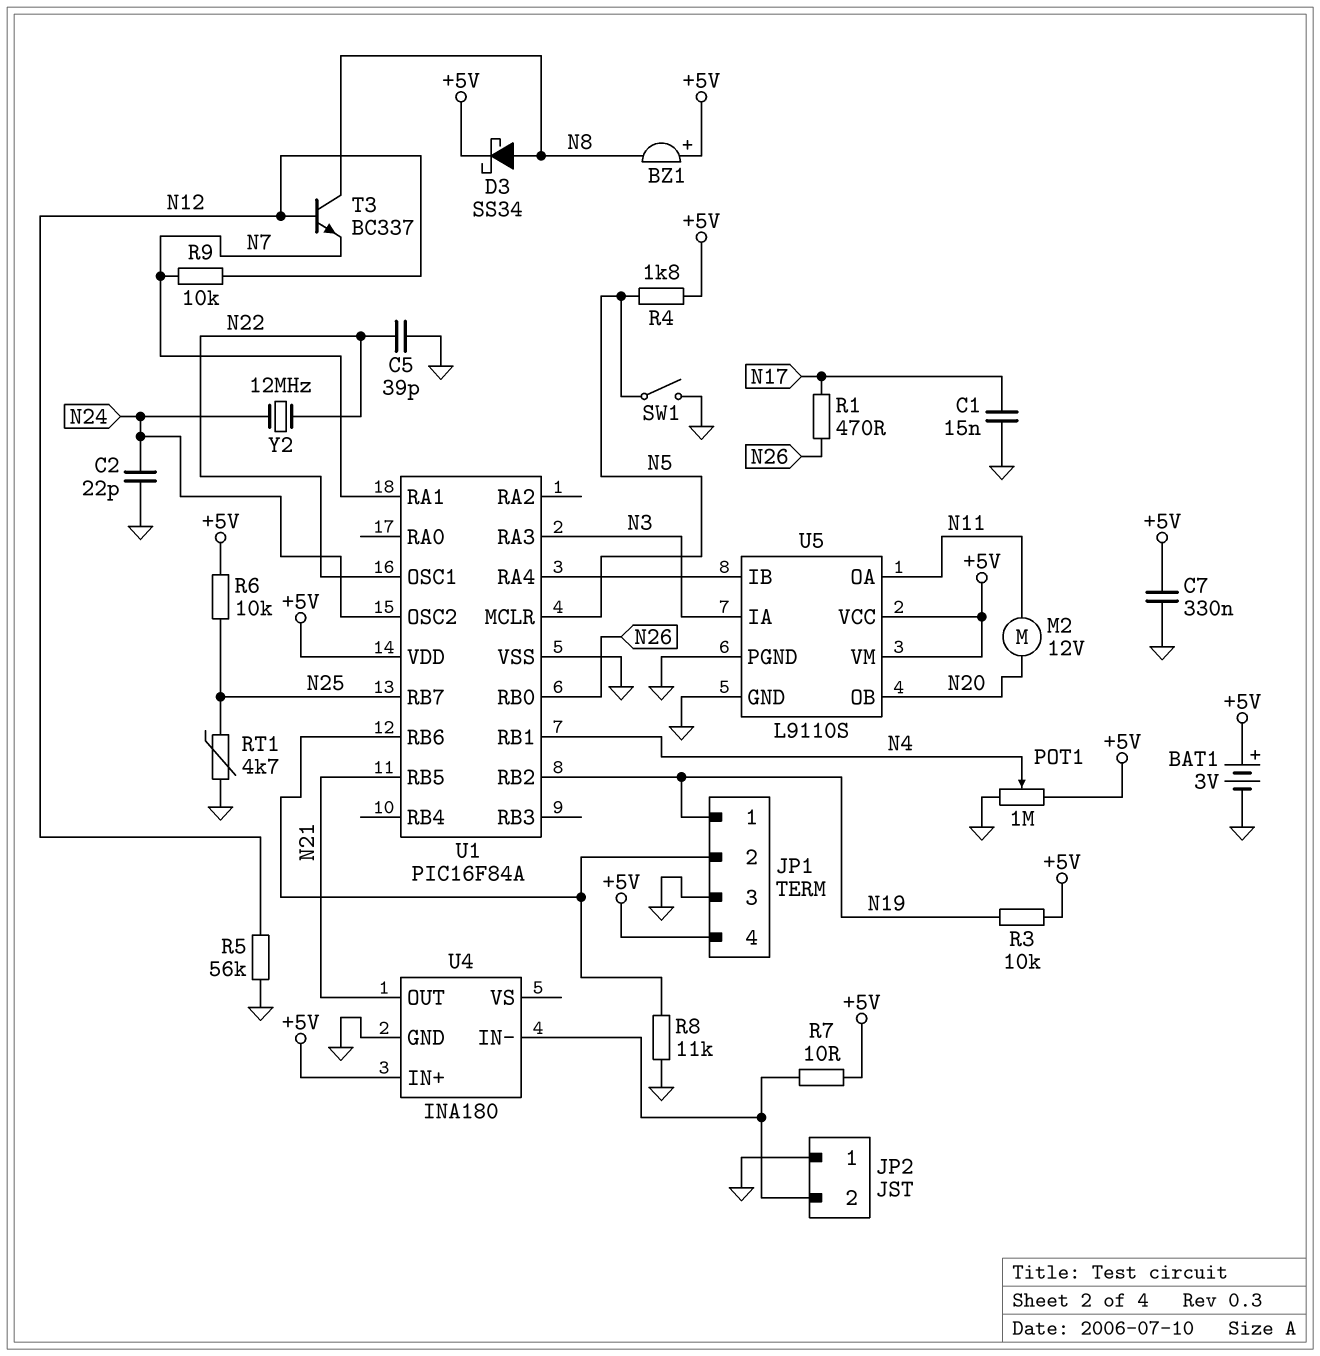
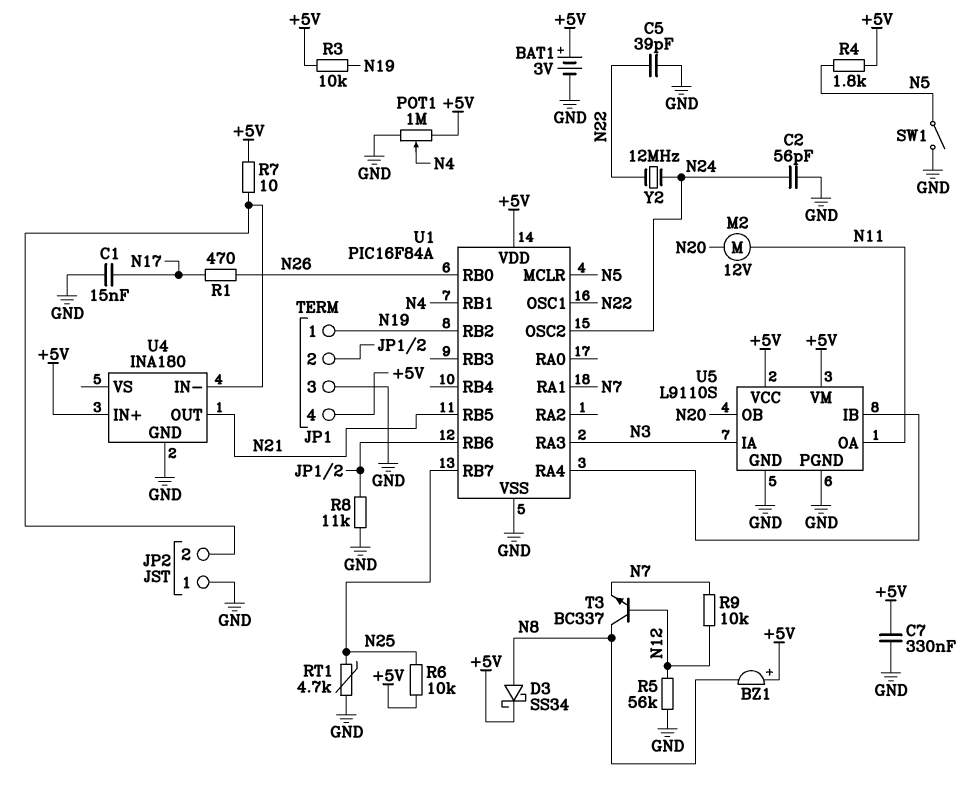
C2: 22pF (GND, N24) -> 56pF (GND, N24)

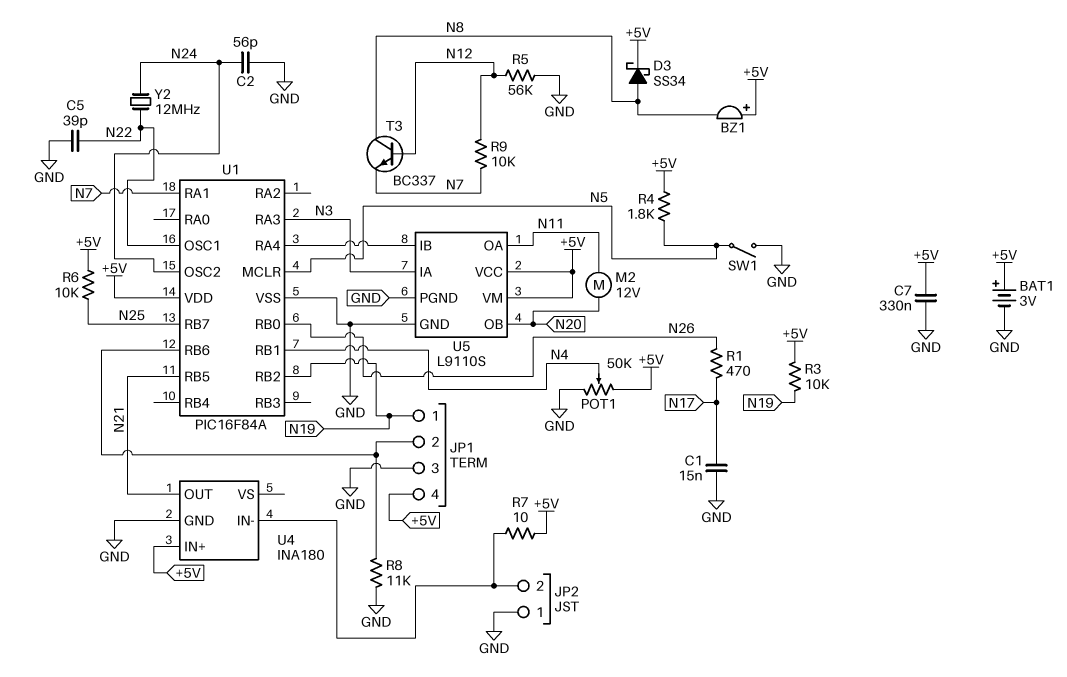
POT1: 1M (+5V, GND, wiper N4) -> 50k (+5V, GND, wiper N4)
RT1: 4.7k (GND, N25) -> none

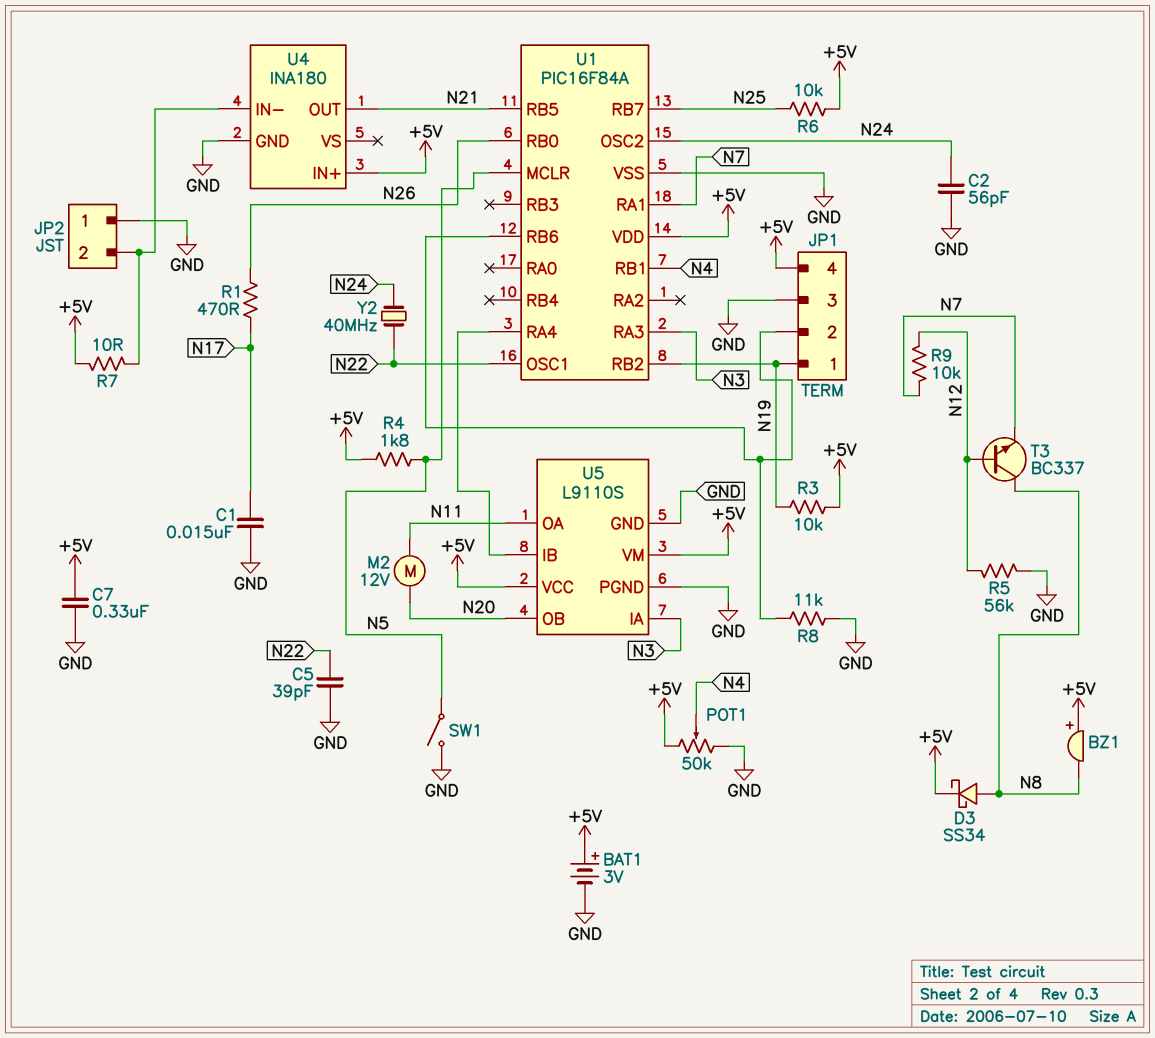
Y2: 12MHz (N22, N24) -> 40MHz (N22, N24)

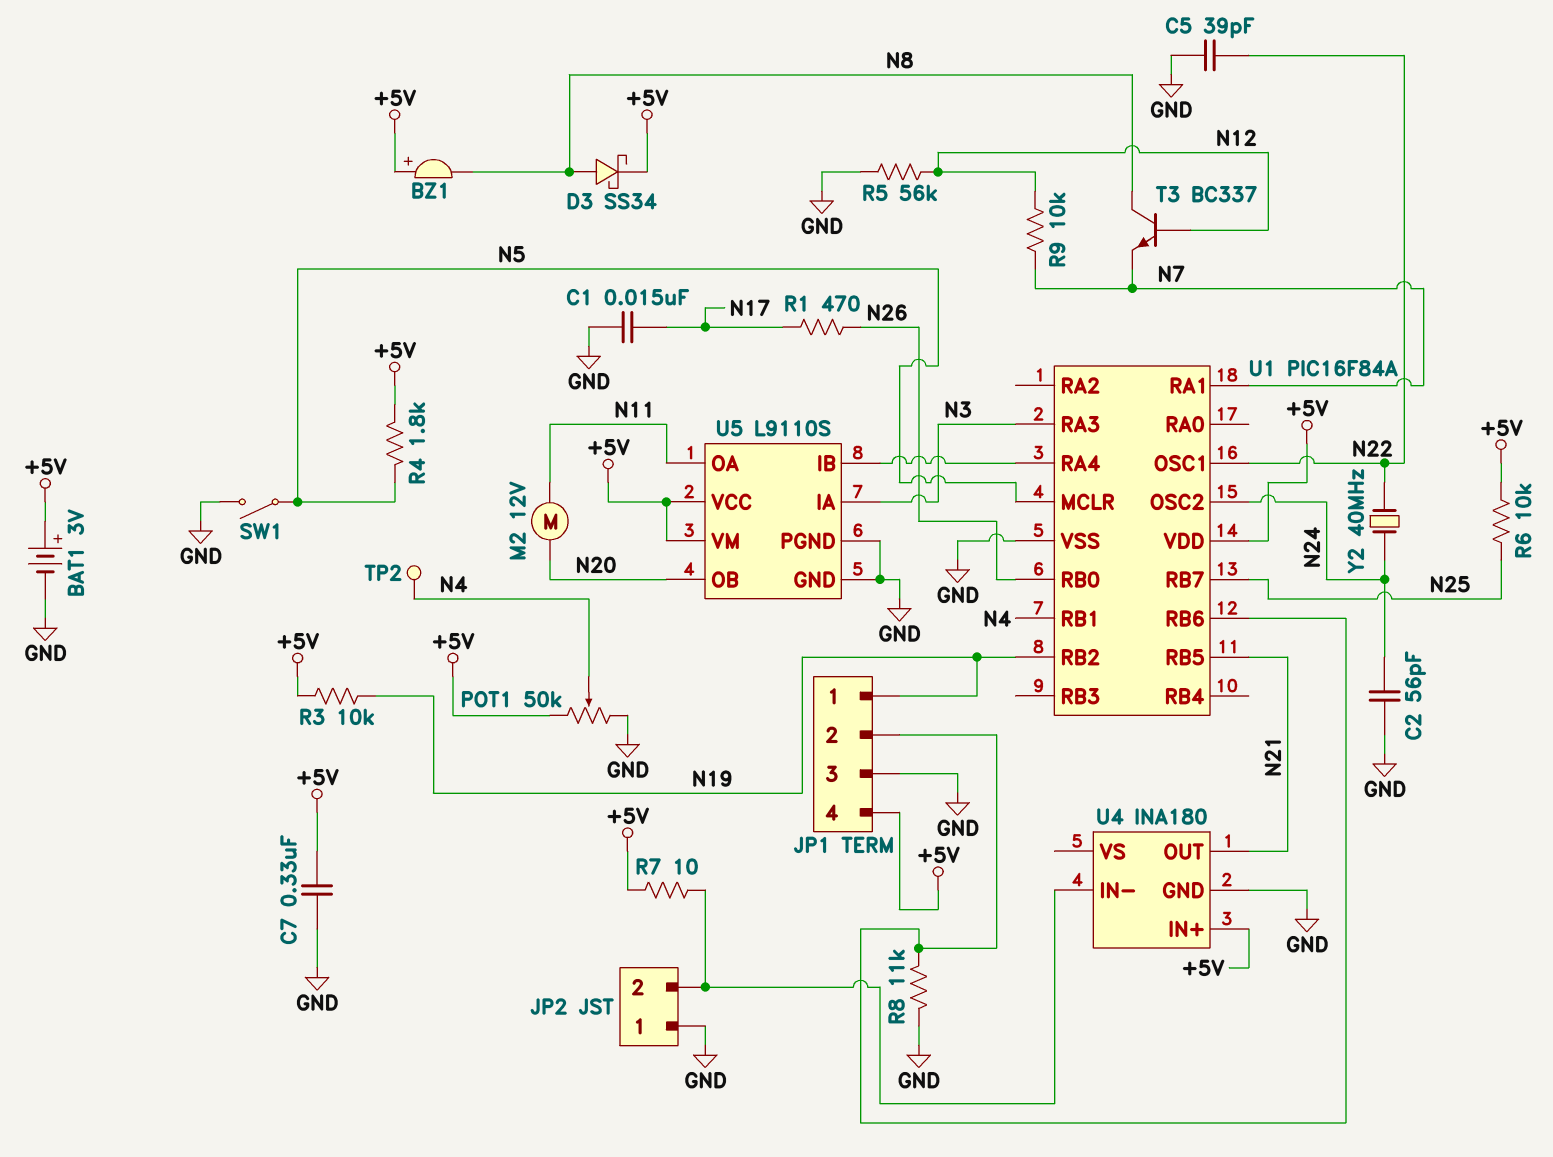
TP2: none -> test point (N4)

